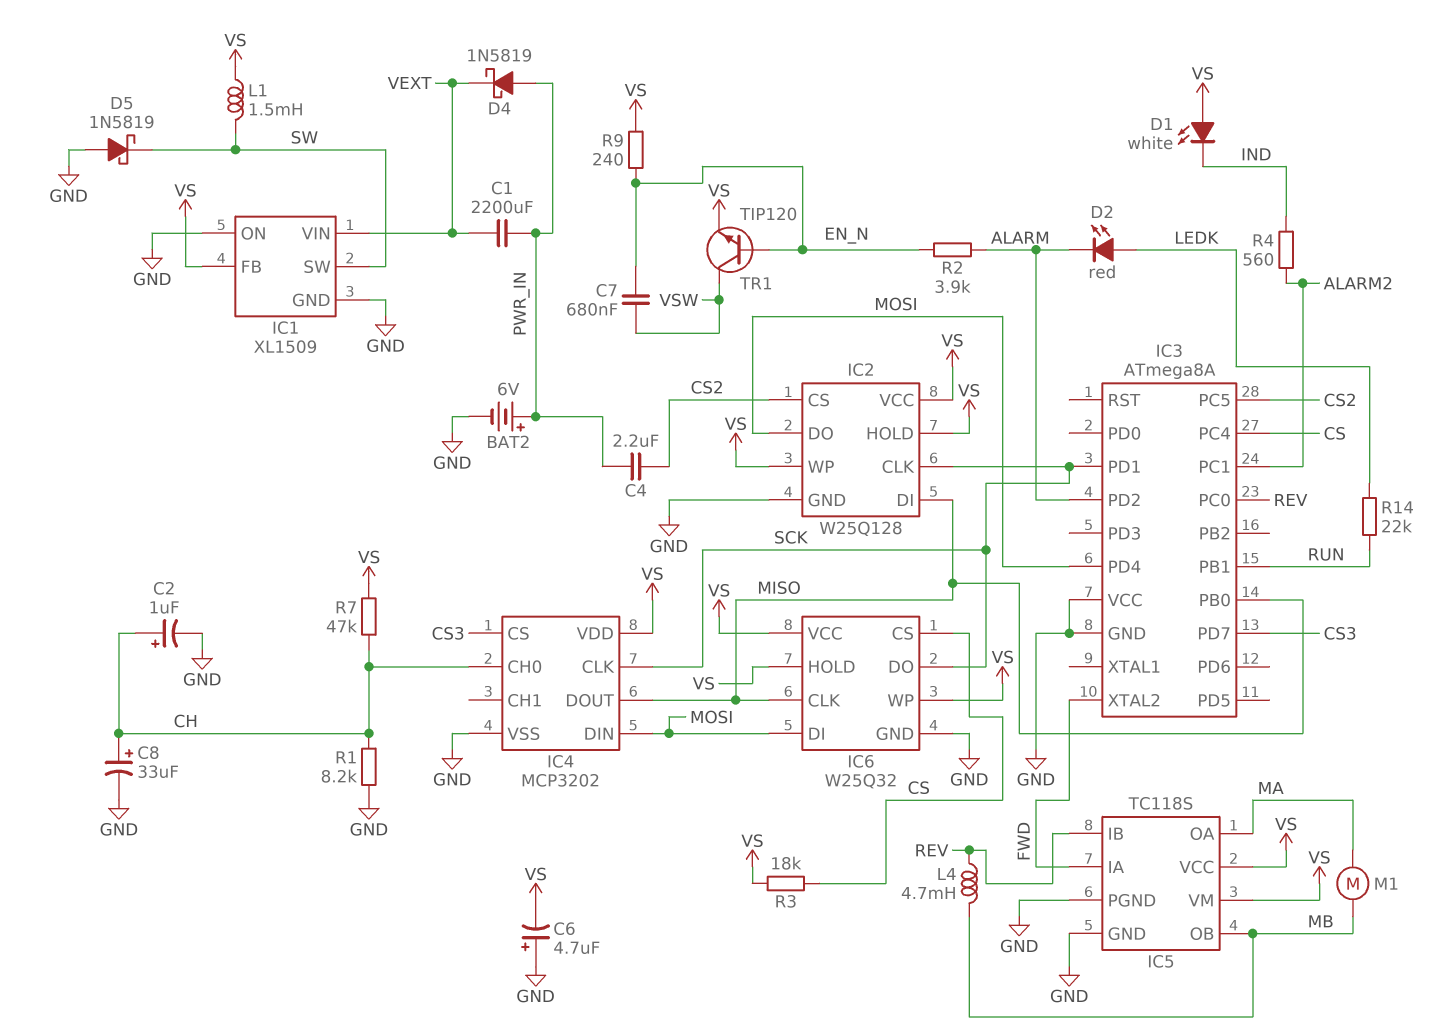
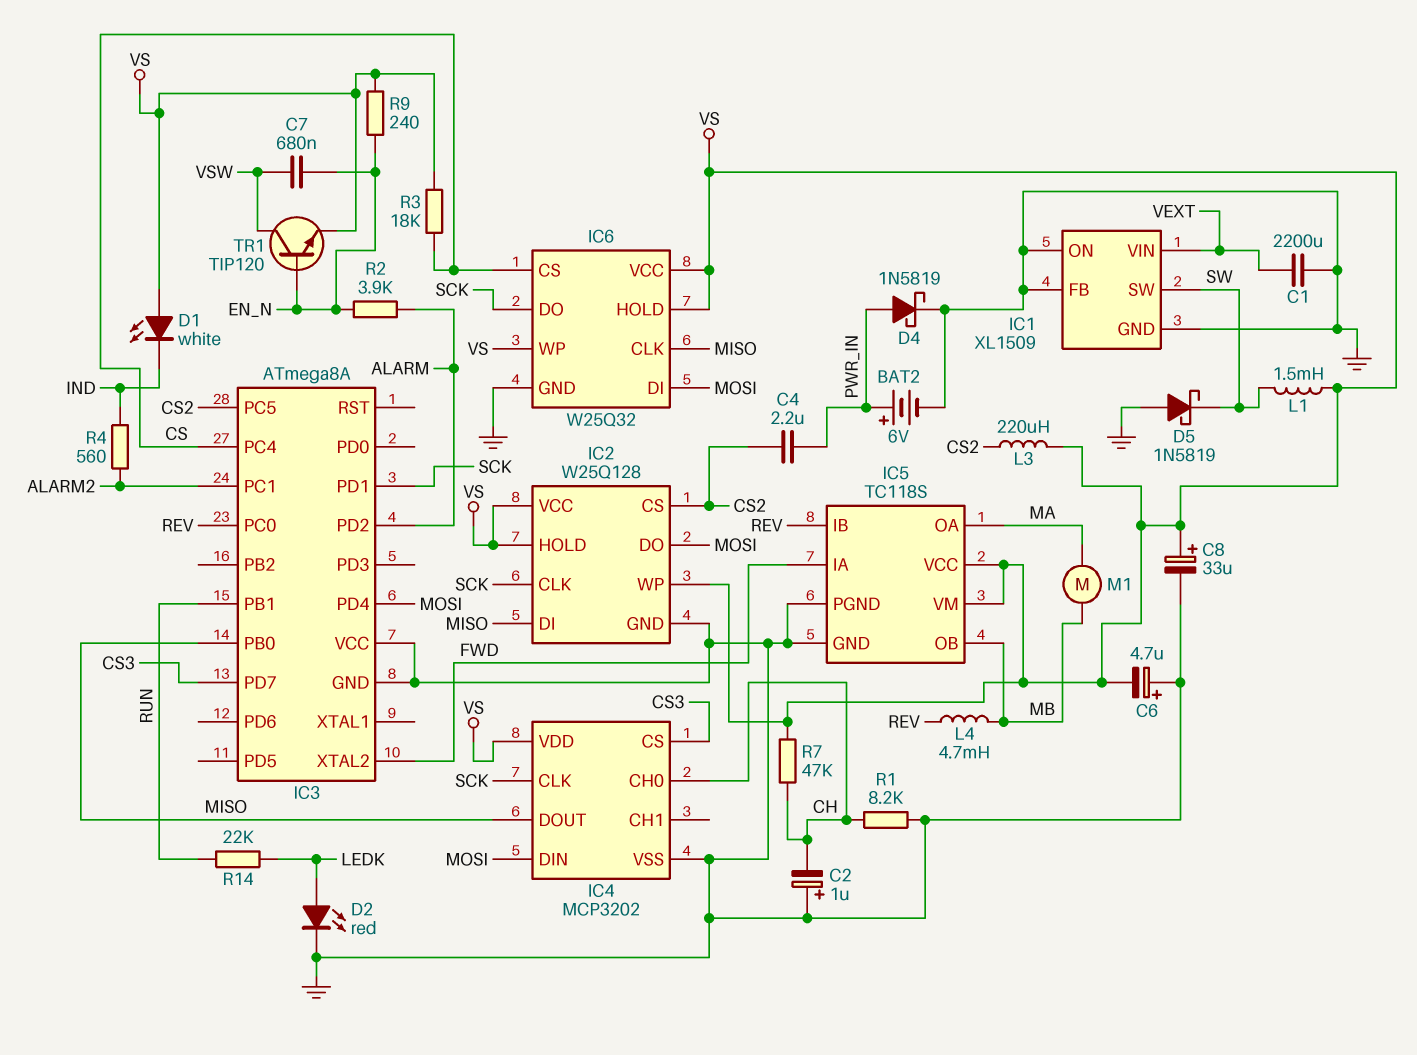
C1: 2200uF (PWR_IN, VEXT) -> 2200uF (GND, VEXT)
C2: 1uF (plus CH, minus GND) -> 1uF (plus GND, minus CH)
C8: 33uF (plus CH, minus GND) -> 33uF (plus VS, minus GND)
D2: LED red (A LEDK, K ALARM) -> LED red (A LEDK, K GND)
D4: schottky 1N5819 (A PWR_IN, K VEXT) -> schottky 1N5819 (A PWR_IN, K GND)
IC1 pin FB: VS -> GND
L3: none -> 220uH (CS2, VS)

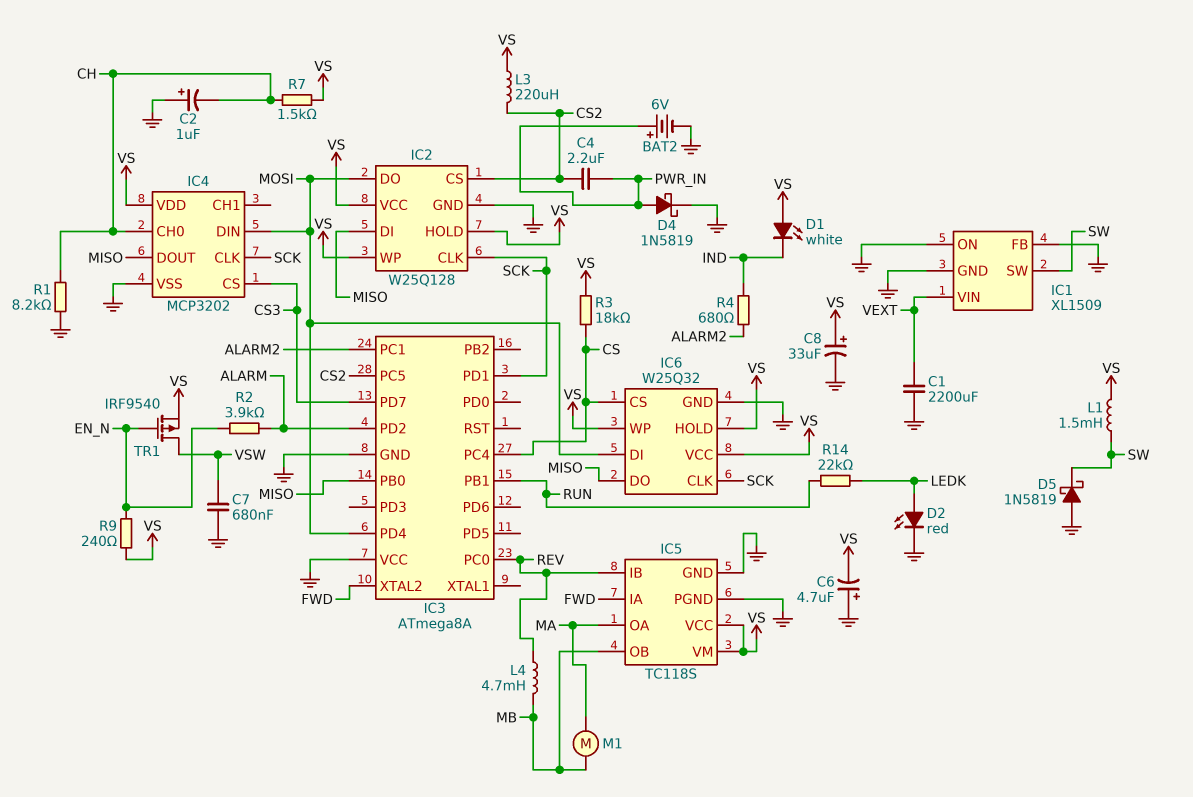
C7: 680nF (EN_N, VSW) -> 680nF (GND, VSW)
IC6 pin CLK: MISO -> SCK
IC6 pin DO: SCK -> MISO
R4: 560 (ALARM2, IND) -> 680 (ALARM2, IND)
R7: 47k (CH, VS) -> 1.5k (CH, VS)
TR1: NPN TIP120 (B EN_N, C VSW, E VS) -> PMOS IRF9540 (G EN_N, D VSW, S VS)

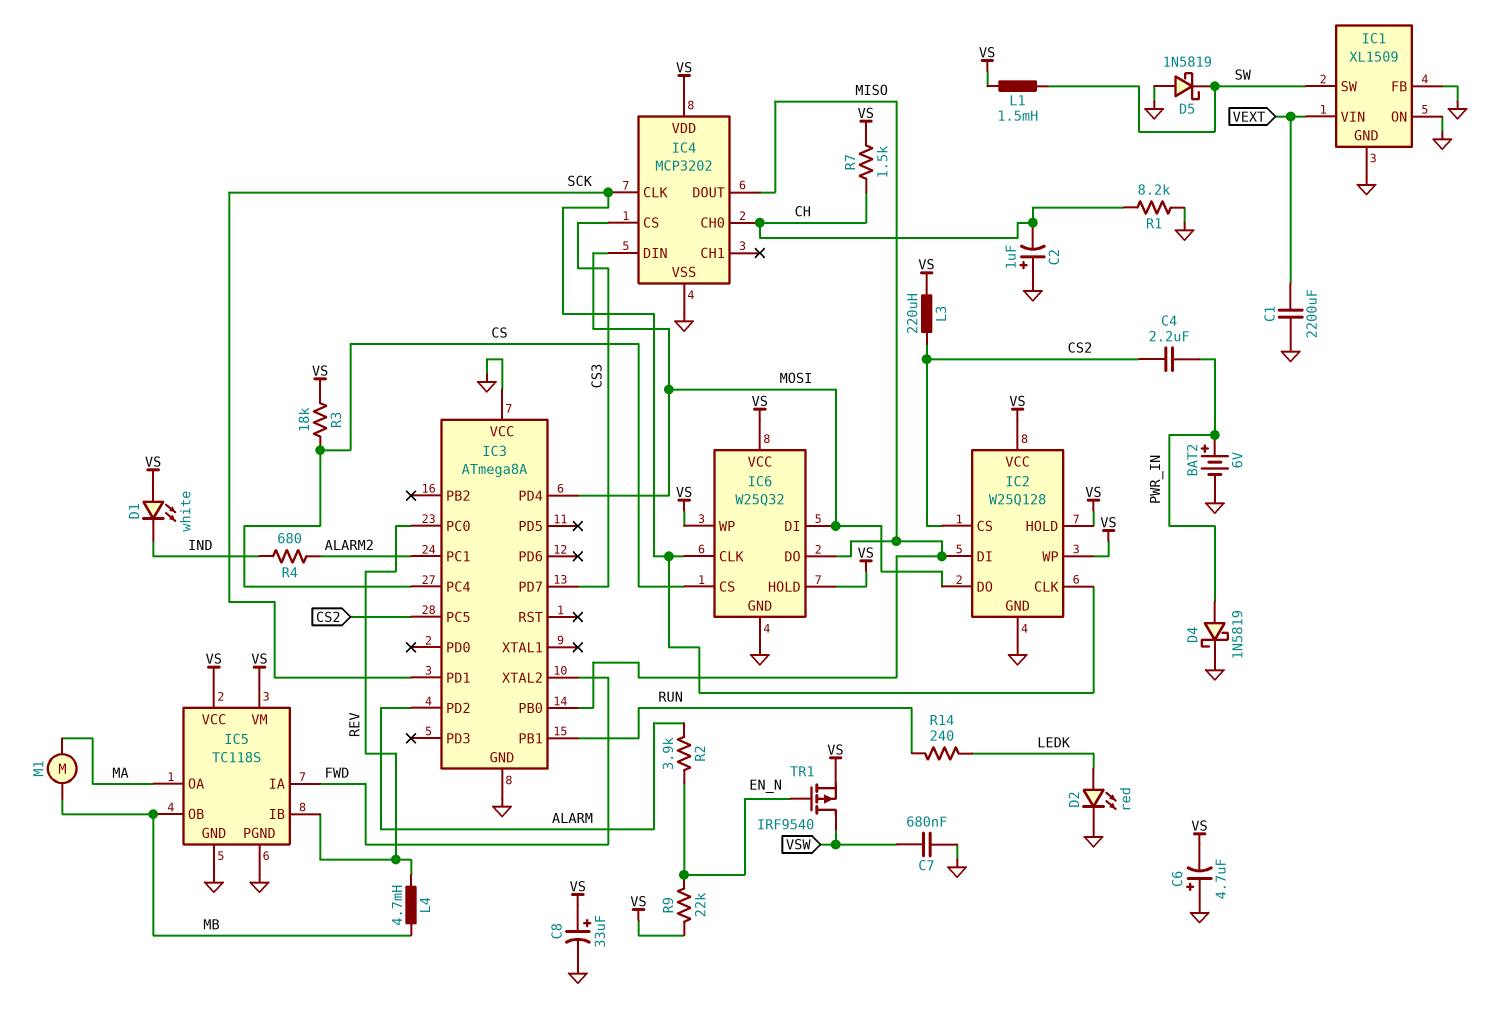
R9: 240 (EN_N, VS) -> 22k (EN_N, VS)
R14: 22k (LEDK, RUN) -> 240 (LEDK, RUN)

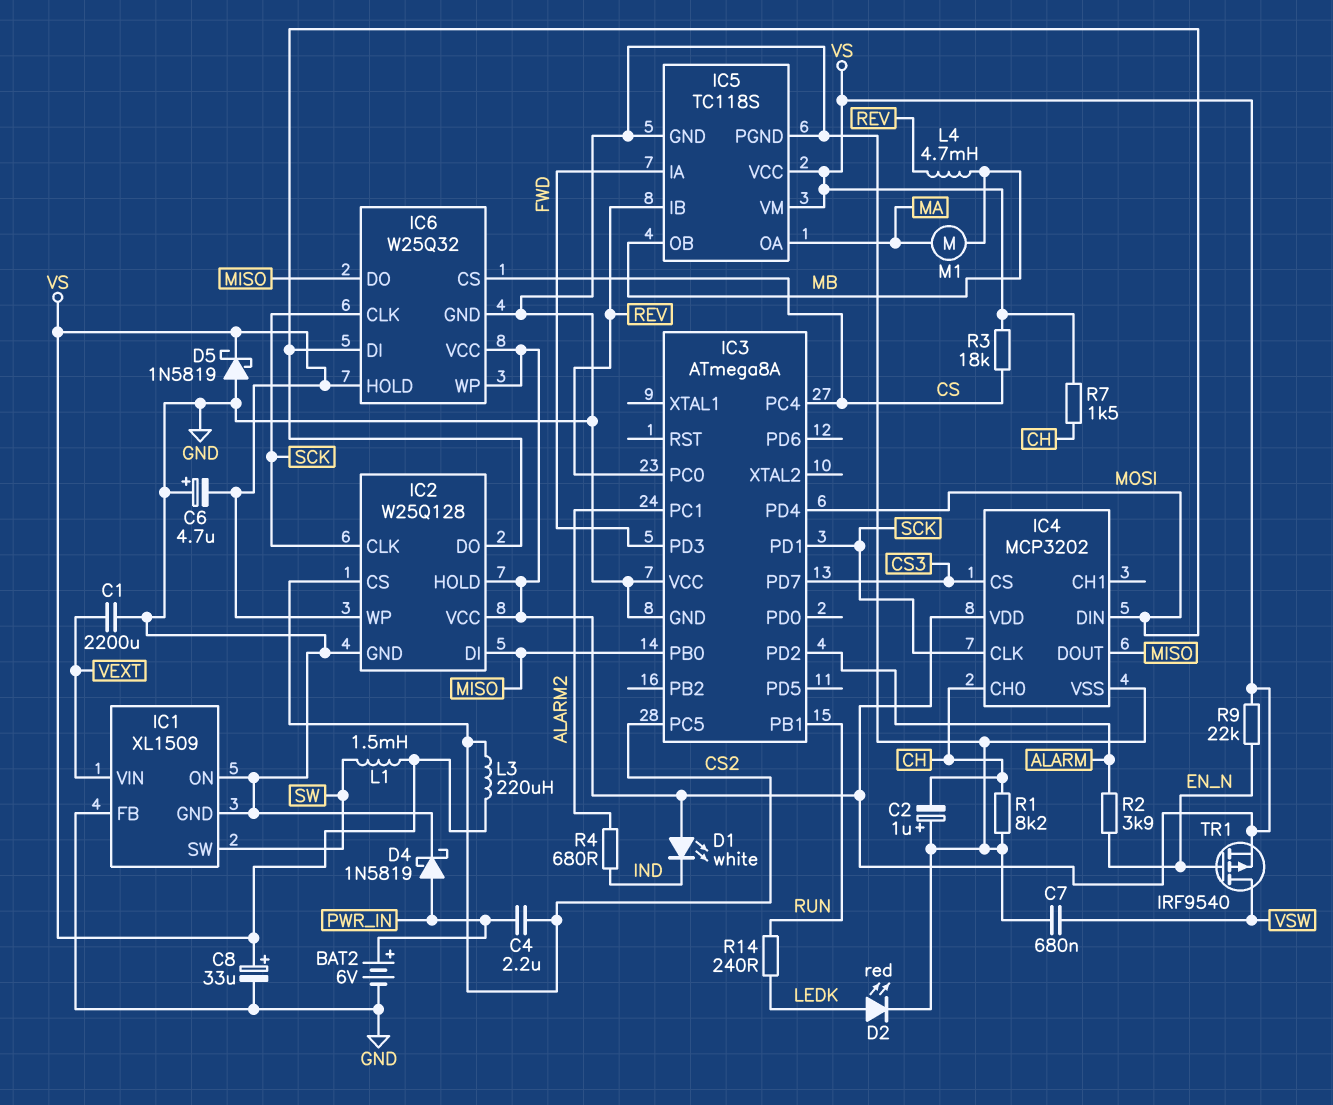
D5: schottky 1N5819 (A GND, K SW) -> schottky 1N5819 (A GND, K VS)
IC3 pin PD3: none -> FWD
IC3 pin XTAL2: FWD -> none

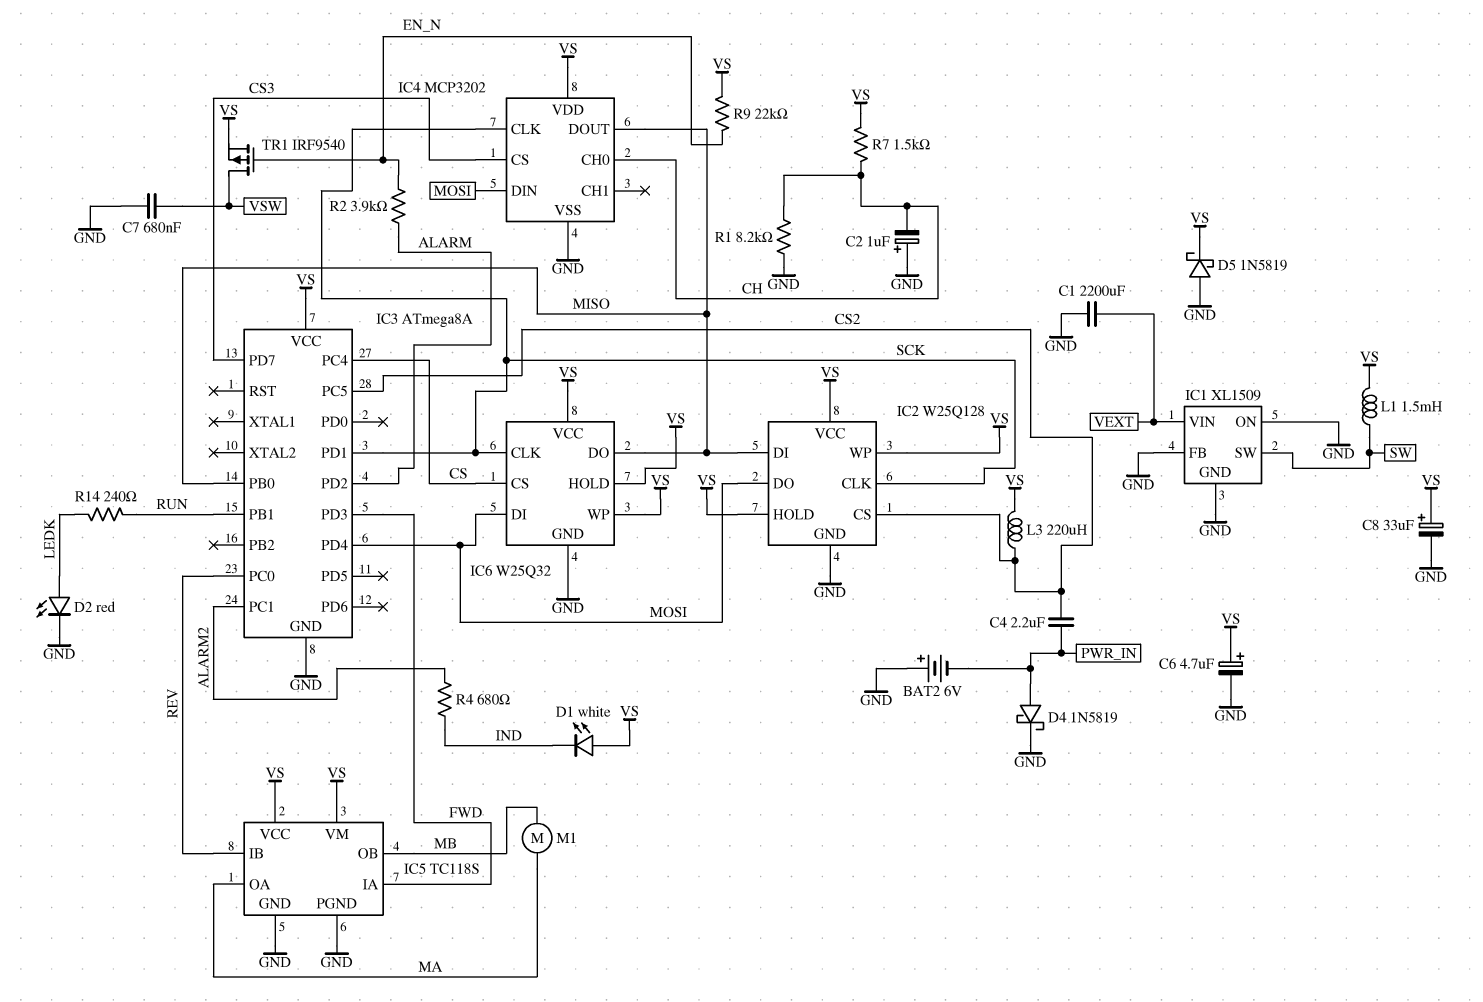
BAT2: 6V (plus PWR_IN, minus GND) -> 6V (plus GND, minus PWR_IN)
C6: 4.7uF (plus GND, minus VS) -> 4.7uF (plus VS, minus GND)
IC3 pin VCC: GND -> VS
L4: 4.7mH (MB, REV) -> none
R3: 18k (CS, VS) -> none

